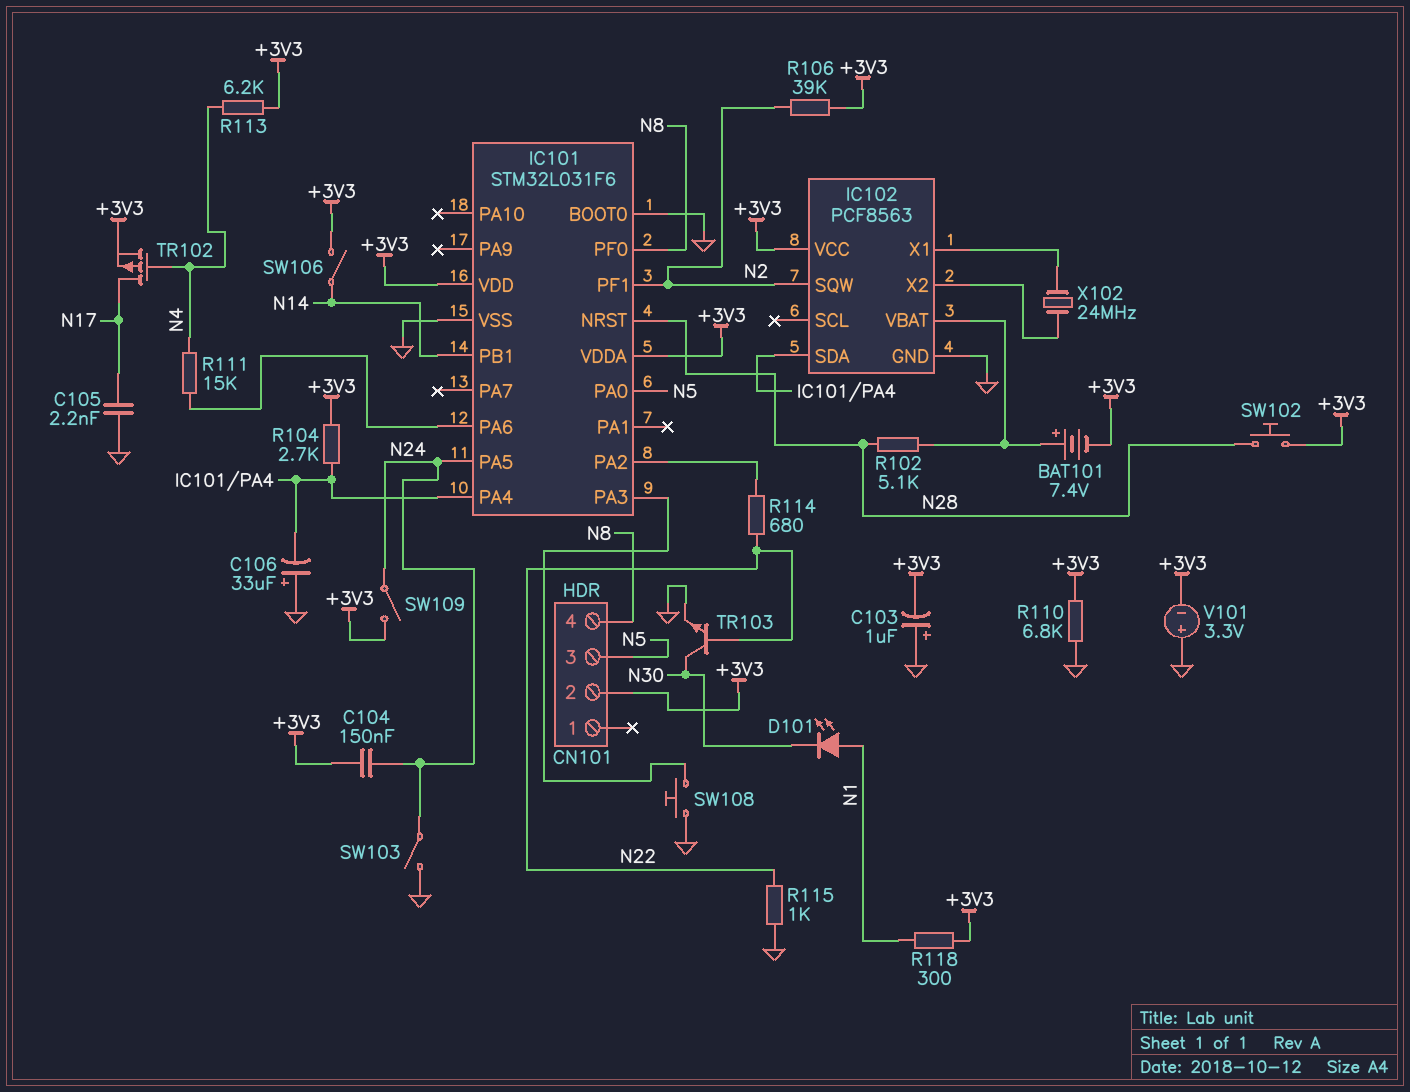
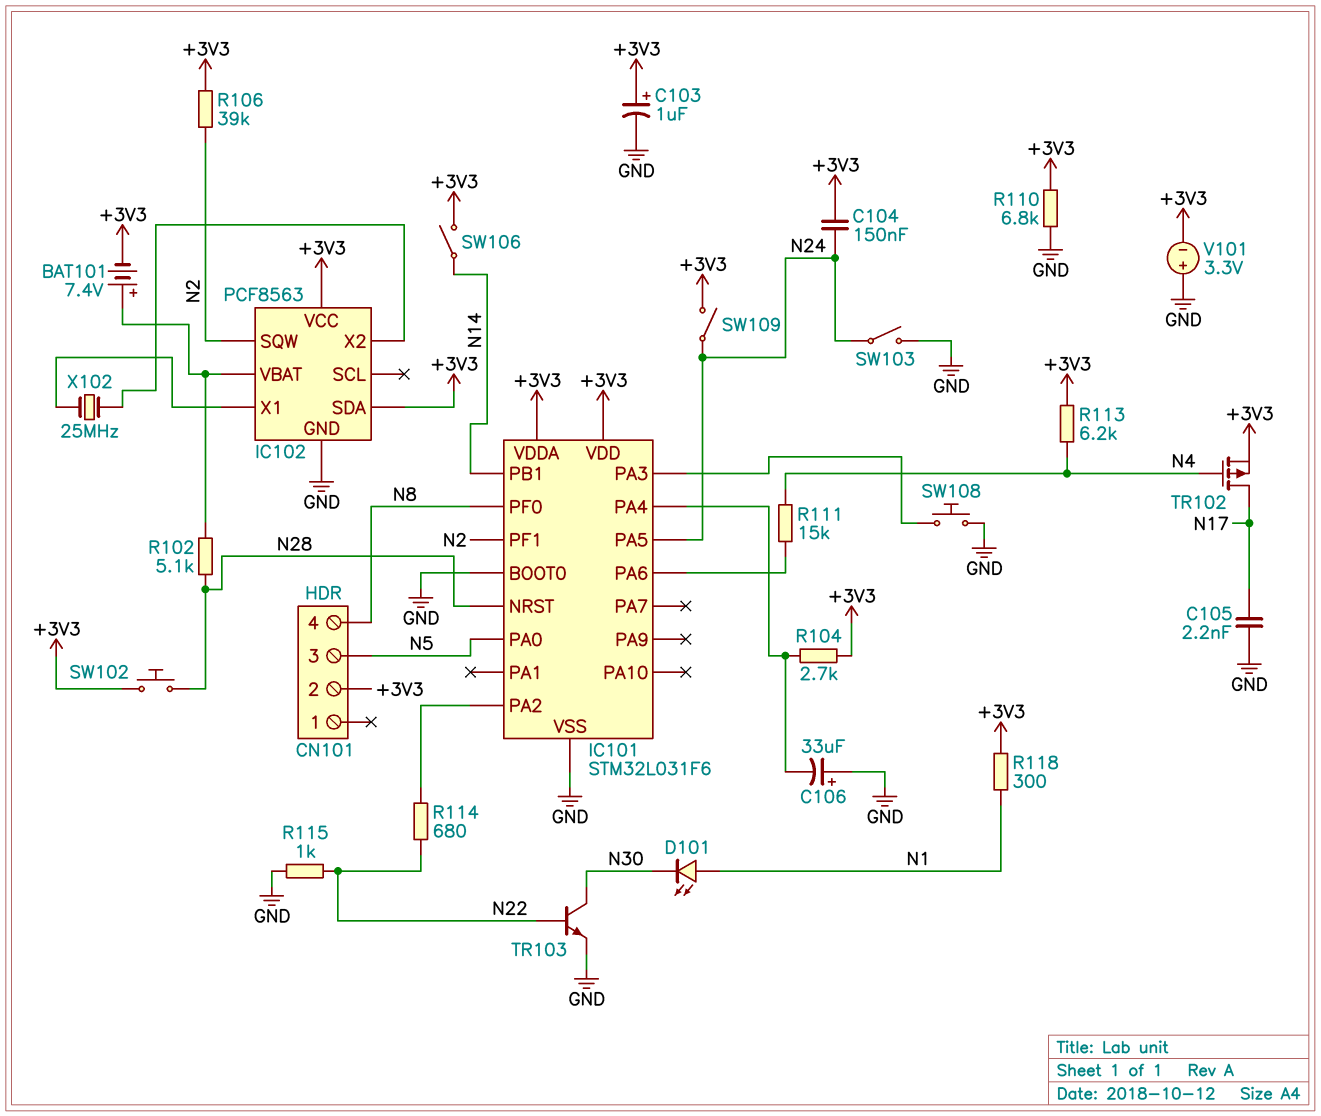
C103: 1uF (plus GND, minus +3V3) -> 1uF (plus +3V3, minus GND)
IC102 pin SDA: IC101/PA4 -> +3V3
X102: 24MHz (IC102/X1, IC102/X2) -> 25MHz (IC102/X1, IC102/X2)

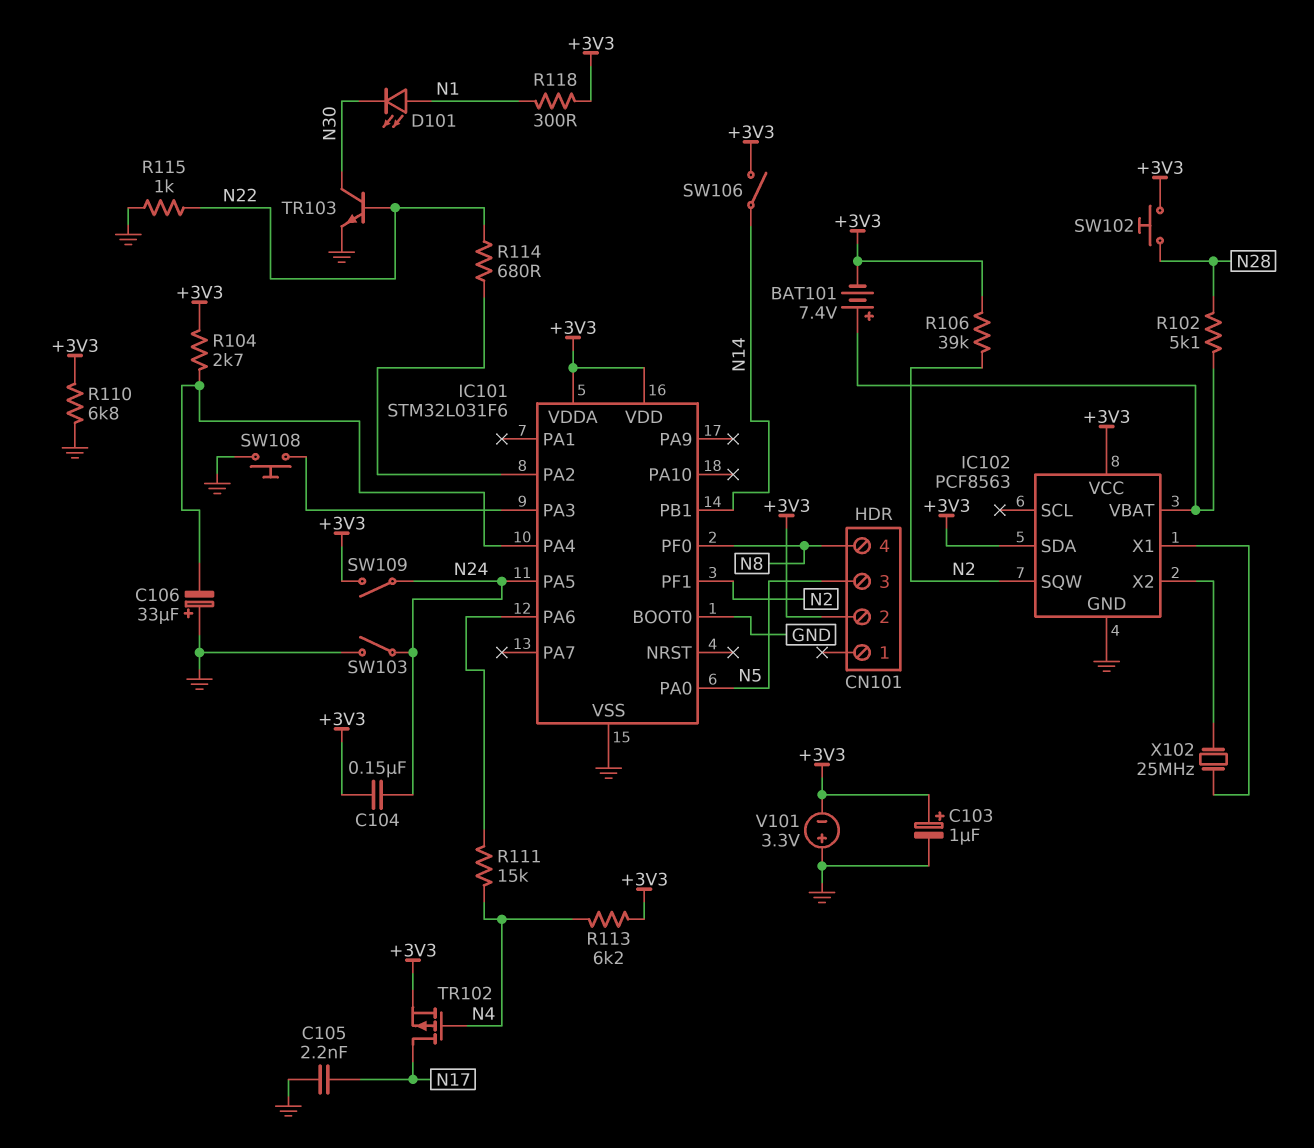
IC101 pin NRST: N28 -> none

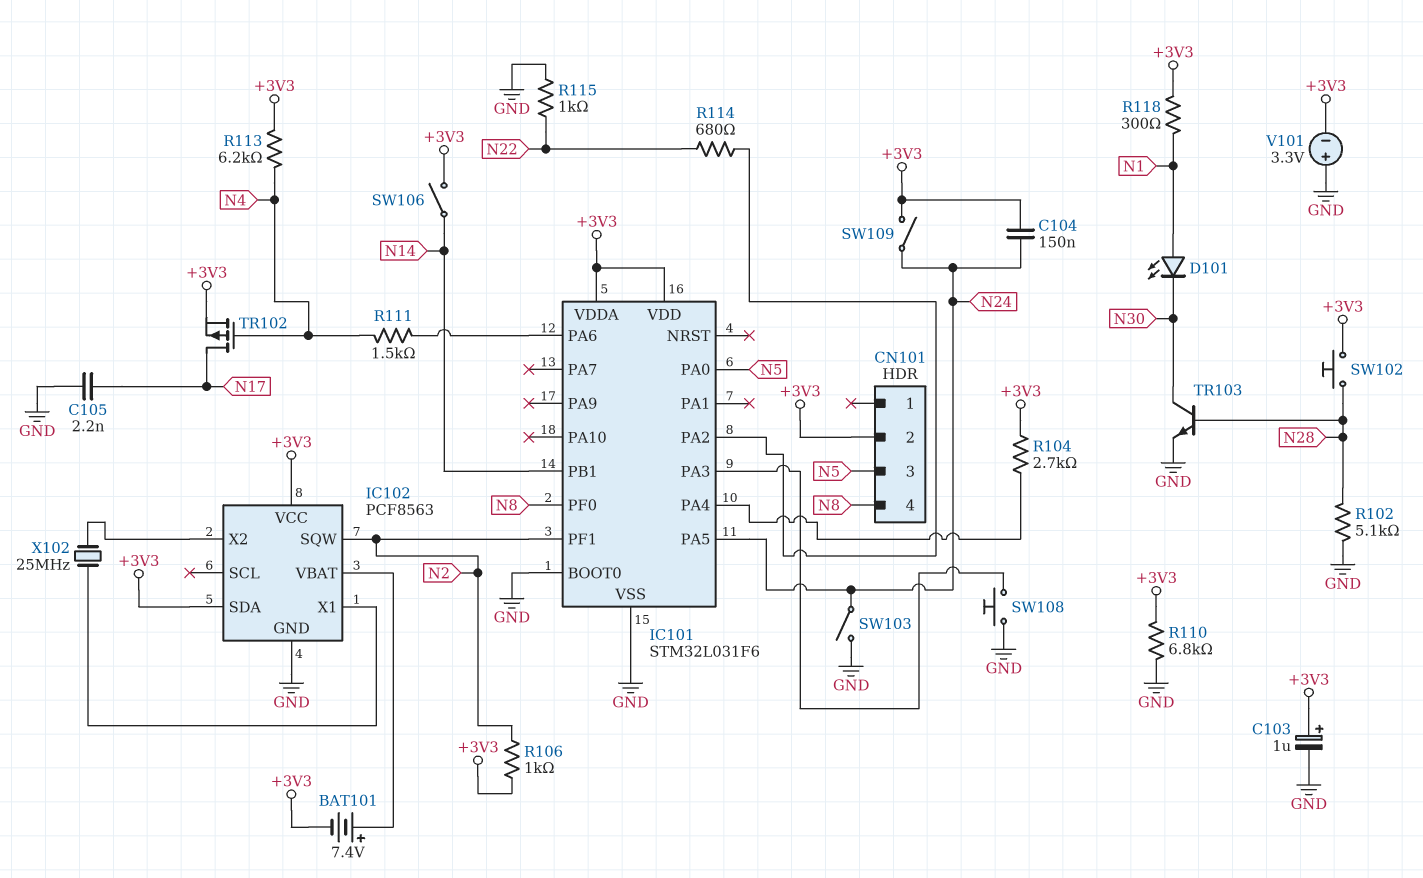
C106: 33uF (plus GND, minus IC101/PA4) -> none
R102: 5.1k (IC102/VBAT, N28) -> 5.1k (GND, N28)
R106: 39k (+3V3, N2) -> 1k (+3V3, N2)
R111: 15k (IC101/PA6, N4) -> 1.5k (IC101/PA6, N4)
TR103: NPN (B N22, C N30, E GND) -> NPN (B N28, C N30, E GND)

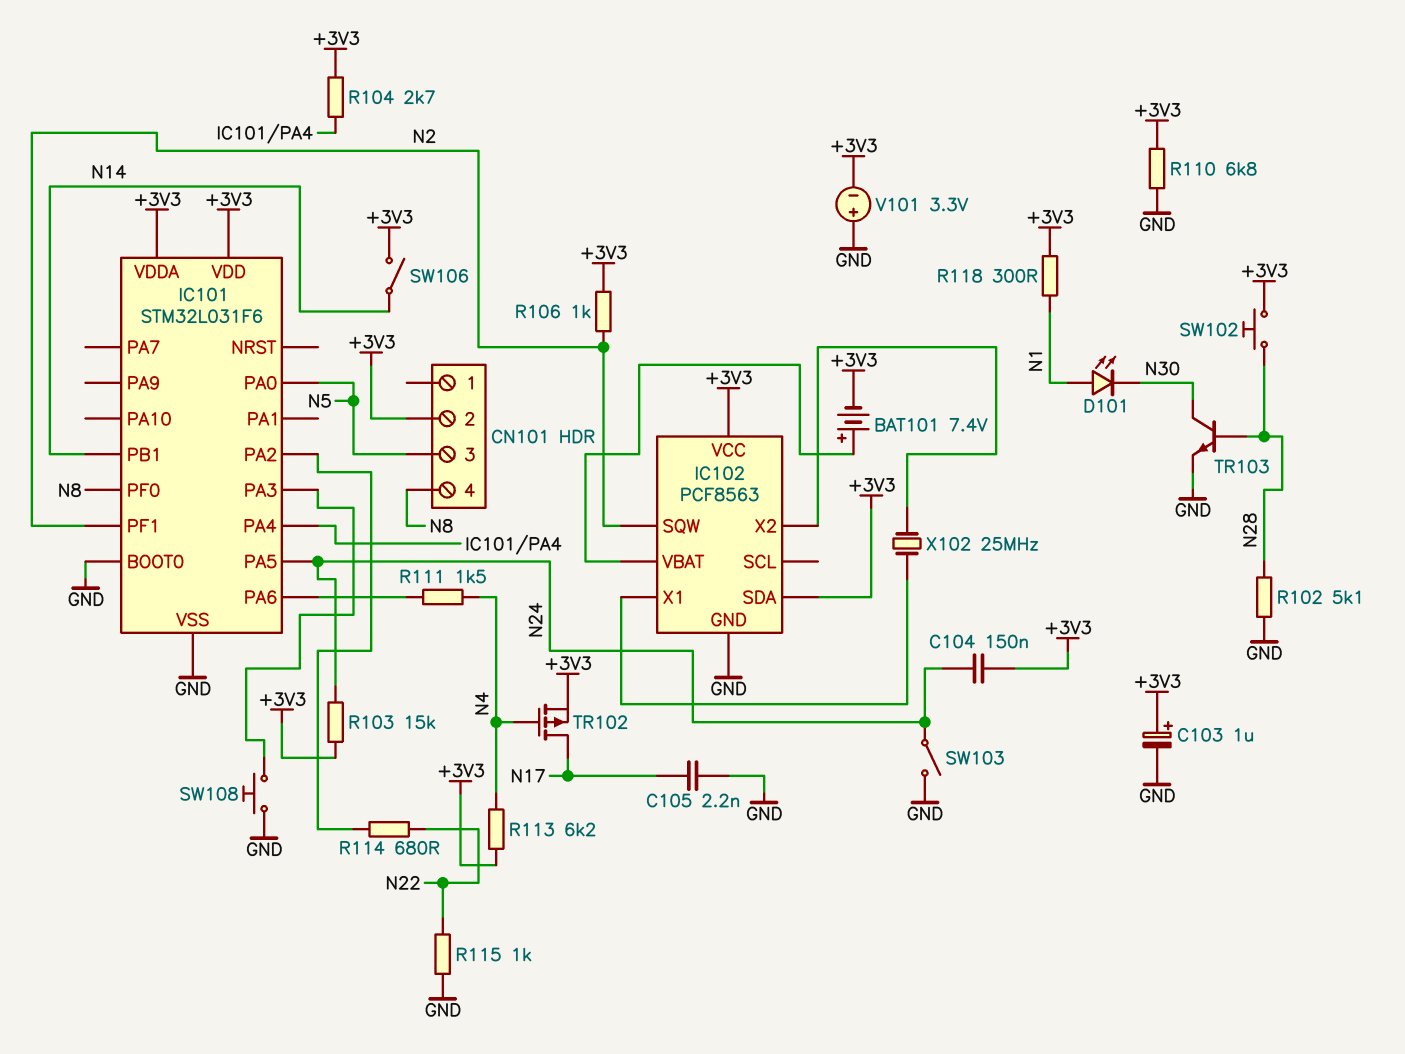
R103: none -> 15k (+3V3, N24)
SW109: switch (+3V3, N24) -> none

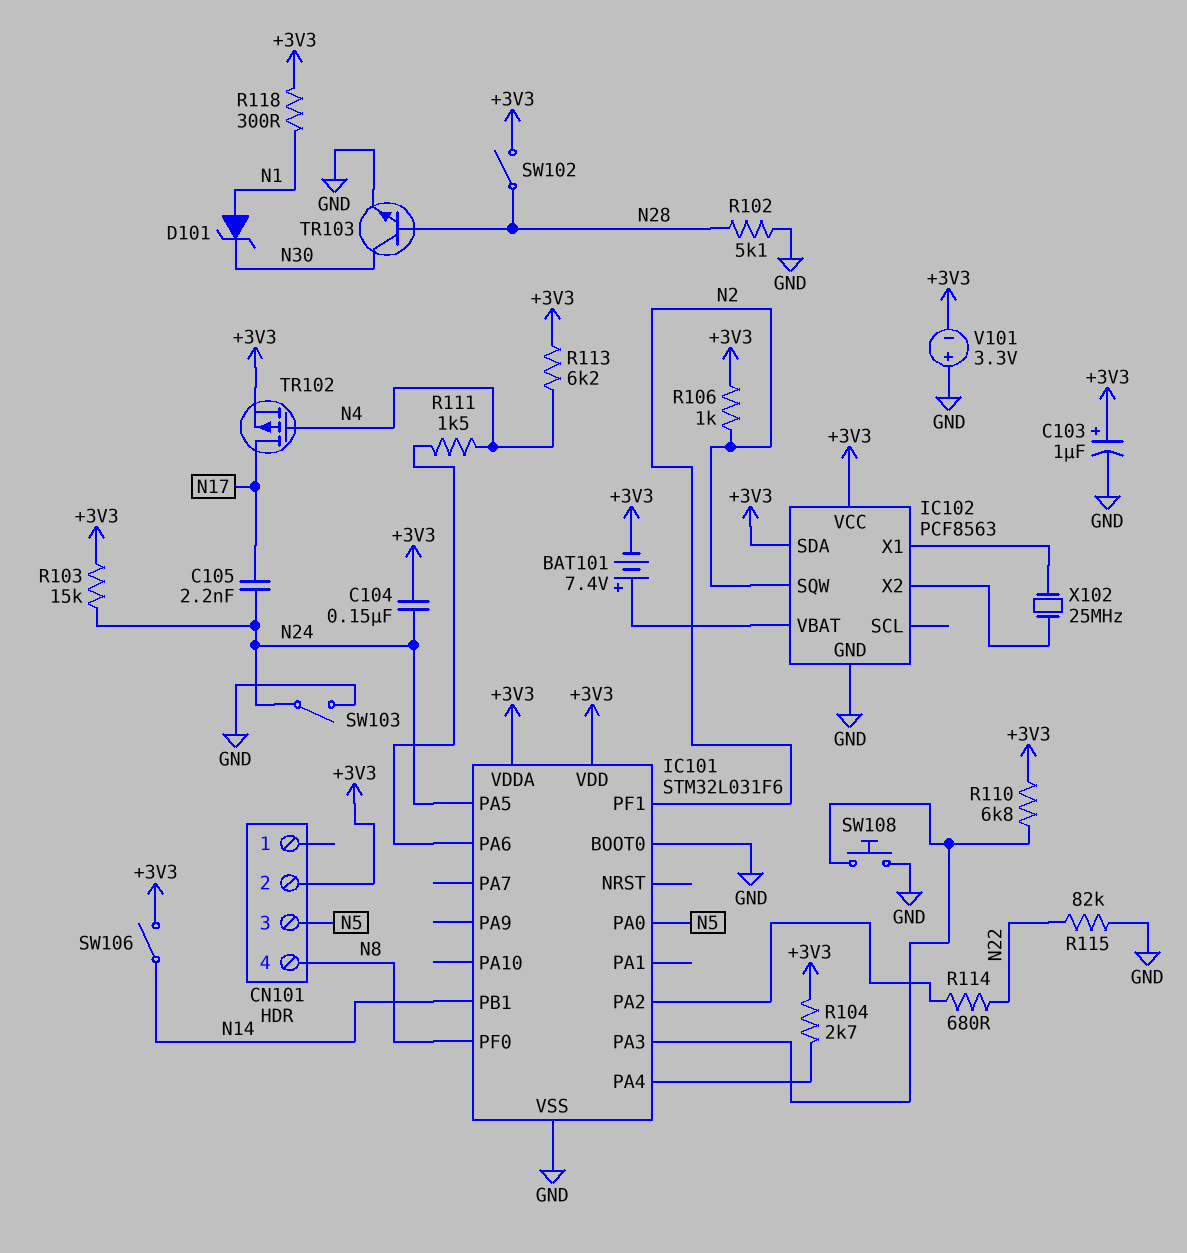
C105: 2.2nF (GND, N17) -> 2.2nF (N17, N24)
D101: LED (A N1, K N30) -> zener (A N1, K N30)
R110: 6.8k (+3V3, GND) -> 6.8k (+3V3, IC101/PA3)
R115: 1k (GND, N22) -> 82k (GND, N22)
SW102: button (+3V3, N28) -> switch (+3V3, N28)

